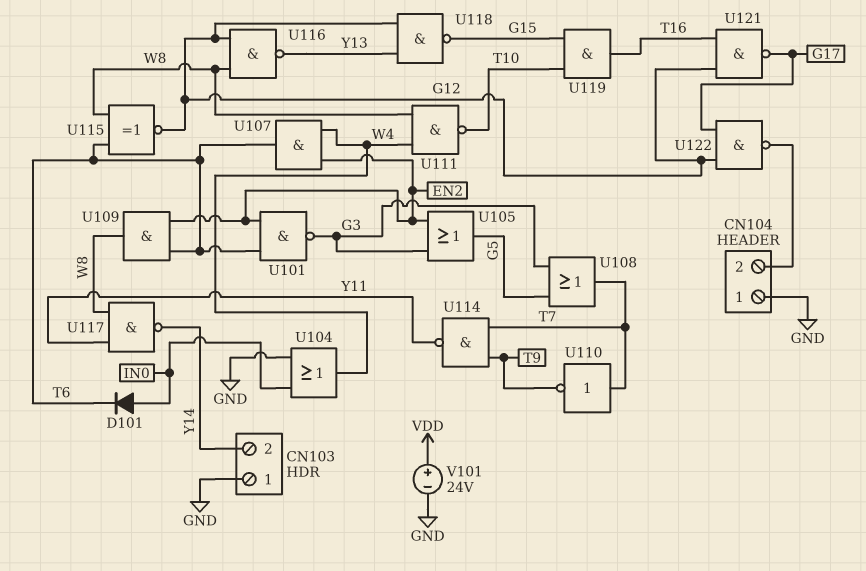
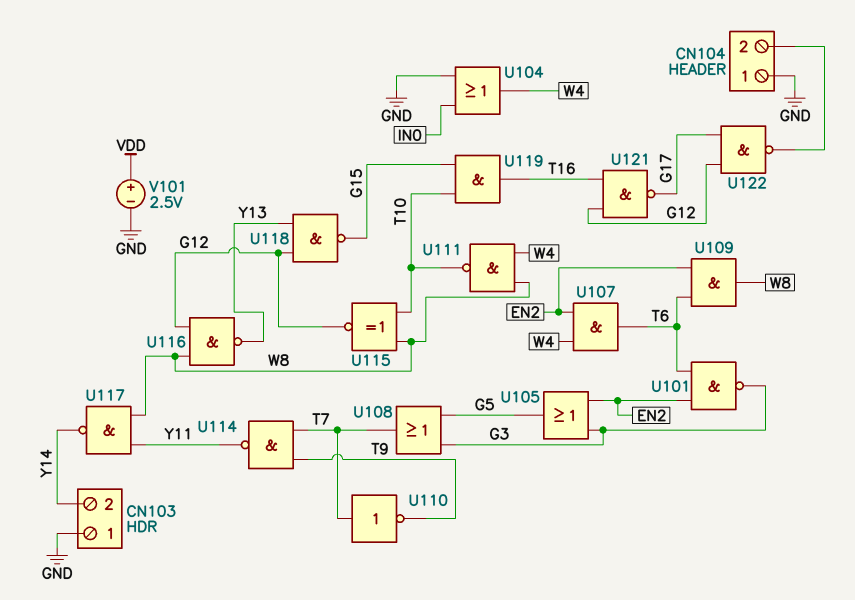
D101: diode (A IN0, K T6) -> none
U115: XNOR (in T6, in W8, out G12) -> XNOR (in T10, in W8, out G12)
V101: 24V (plus VDD, minus GND) -> 2.5V (plus VDD, minus GND)

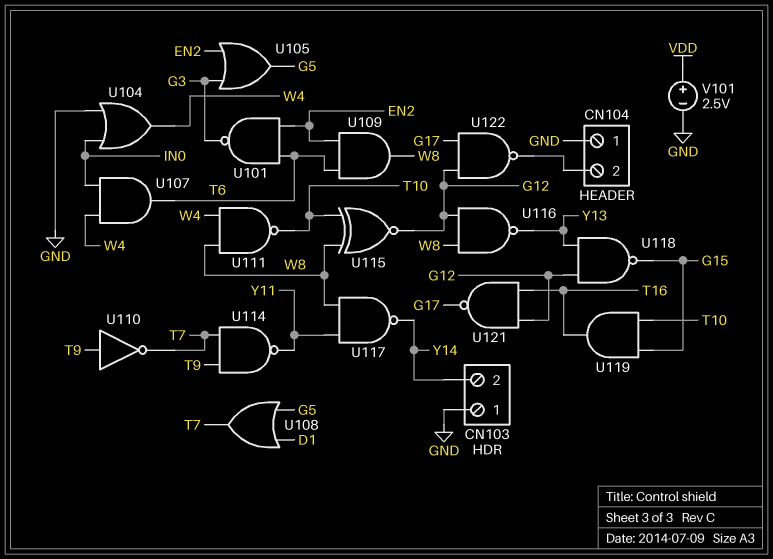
U107: AND (in EN2, in W4, out T6) -> AND (in IN0, in W4, out T6)
U108: OR (in G3, in G5, out T7) -> OR (in D1, in G5, out T7)
U110: NOT (in T7, out T9) -> NOT (in T9, out T7)

